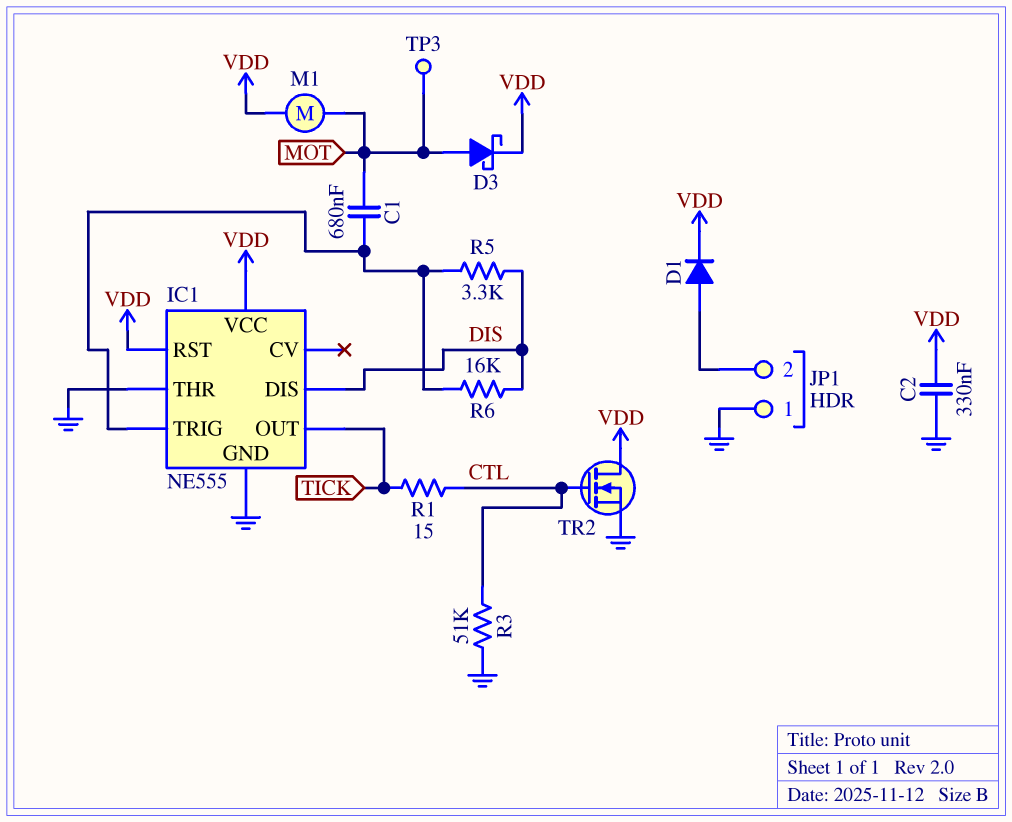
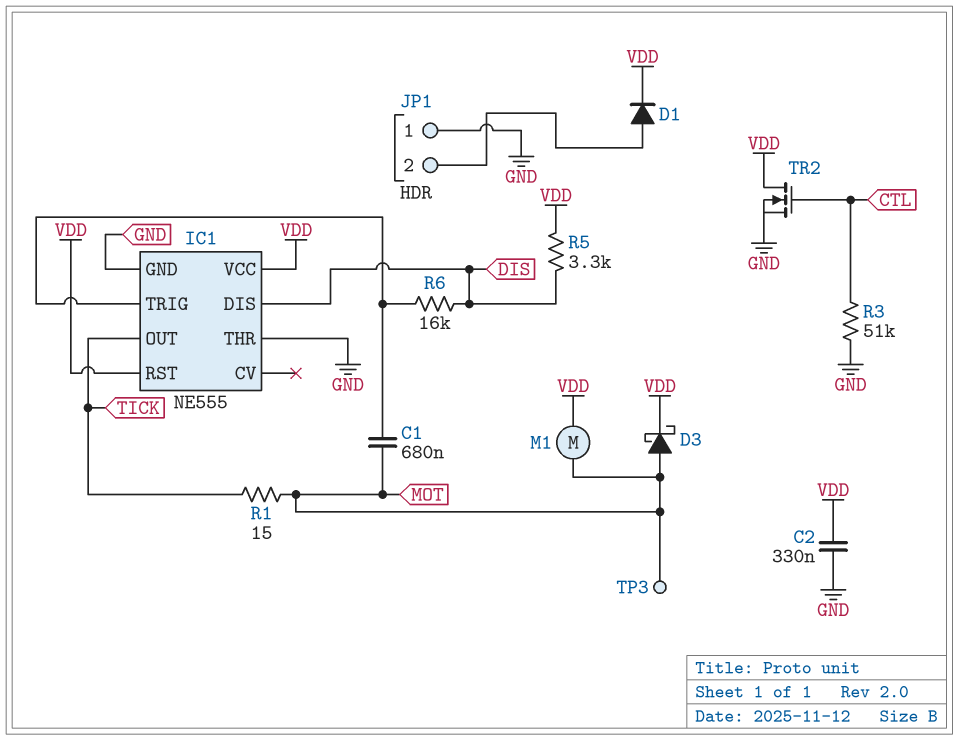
R1: 15 (CTL, TICK) -> 15 (MOT, TICK)
R5: 3.3k (DIS, IC1/TRIG) -> 3.3k (DIS, VDD)

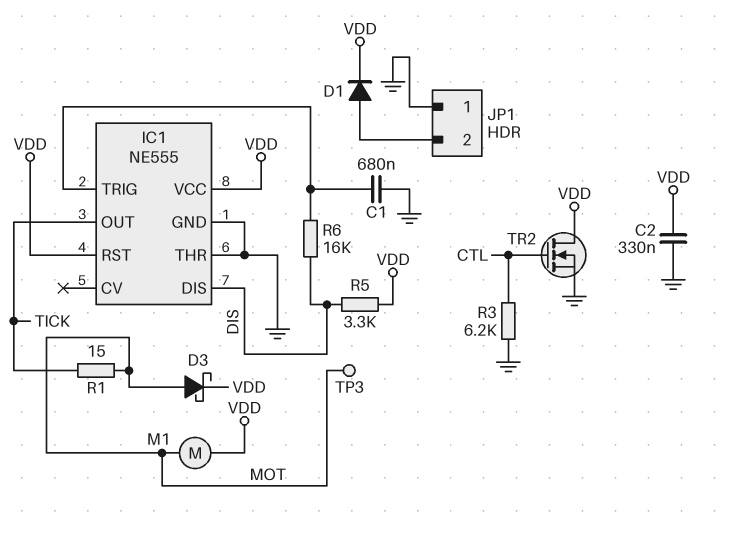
C1: 680nF (IC1/TRIG, MOT) -> 680nF (GND, IC1/TRIG)
R3: 51k (CTL, GND) -> 6.2k (CTL, GND)

